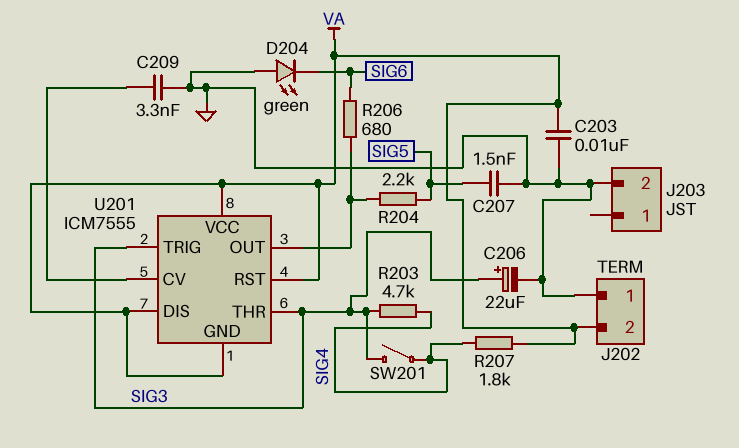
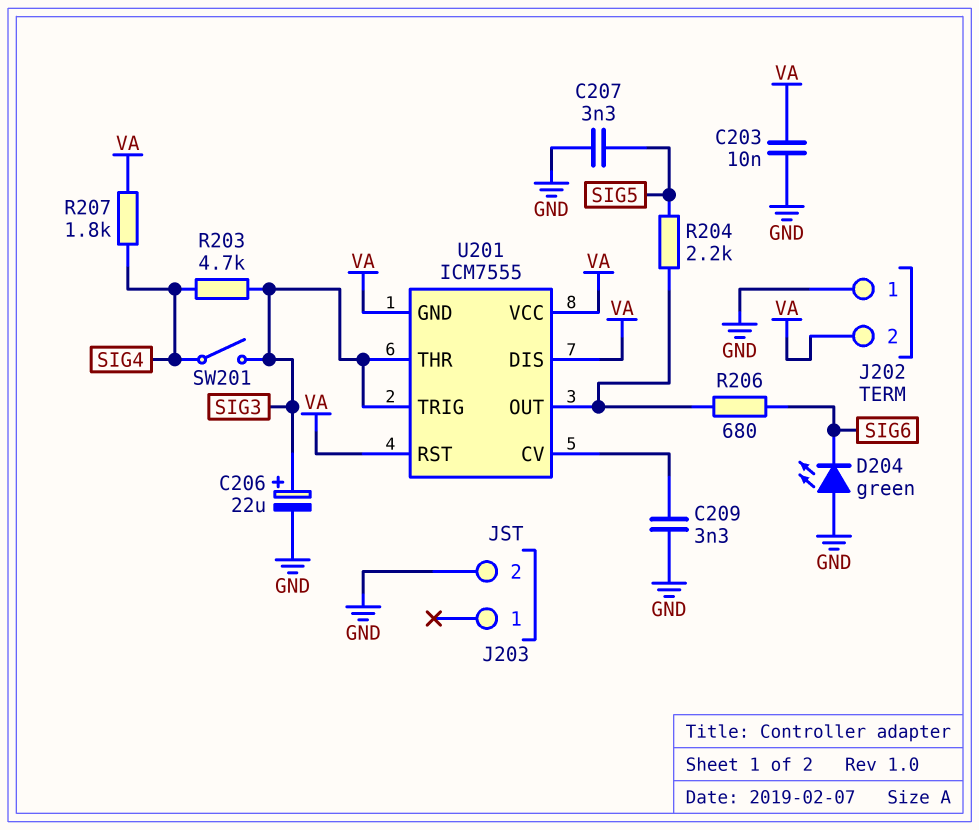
C207: 1.5nF (GND, SIG5) -> 3.3nF (GND, SIG5)

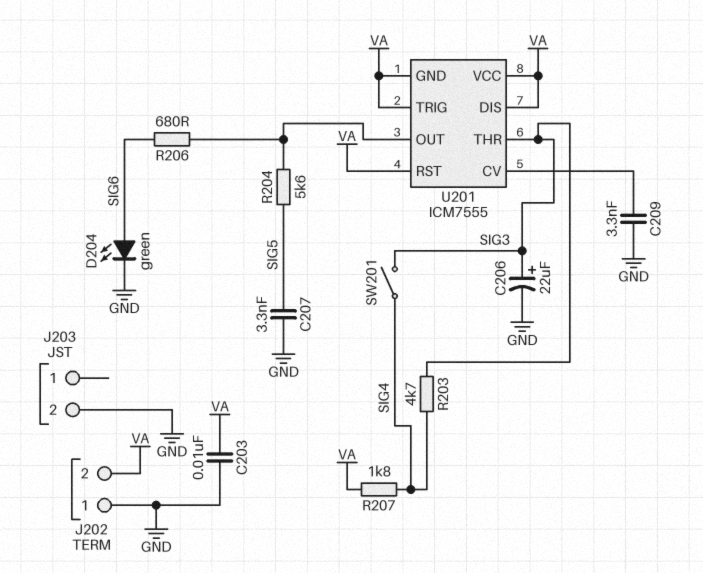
D204: LED green (A GND, K SIG6) -> LED green (A SIG6, K GND)
R204: 2.2k (SIG5, U201/OUT) -> 5.6k (SIG5, U201/OUT)
U201 pin TRIG: SIG3 -> VA

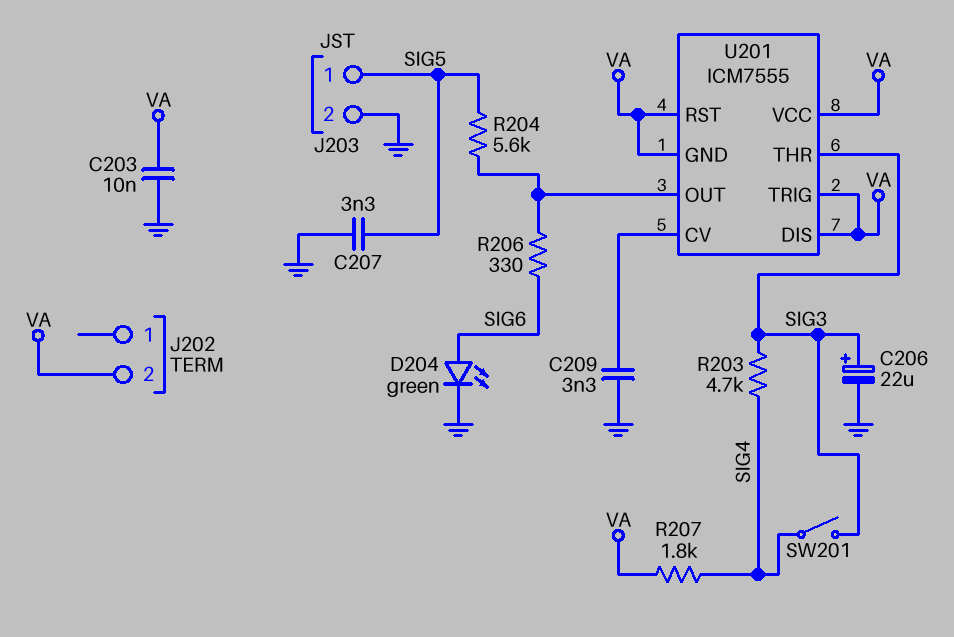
J202 pin 1: GND -> none
J203 pin 1: none -> SIG5
R206: 680 (SIG6, U201/OUT) -> 330 (SIG6, U201/OUT)

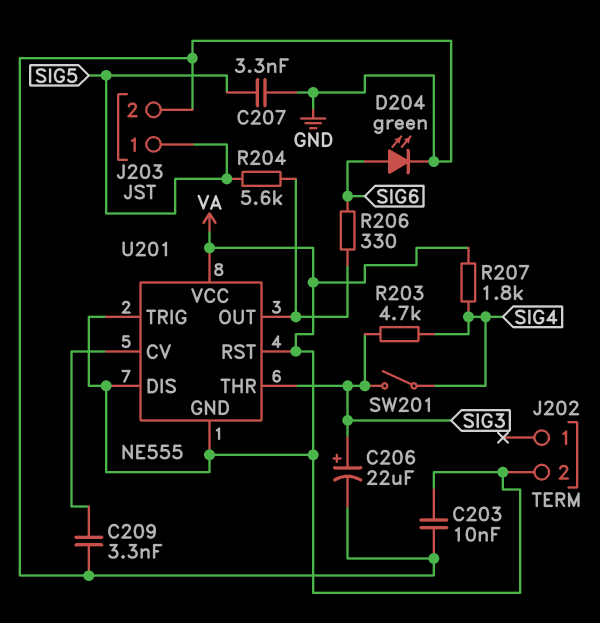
U201: ICM7555 -> NE555

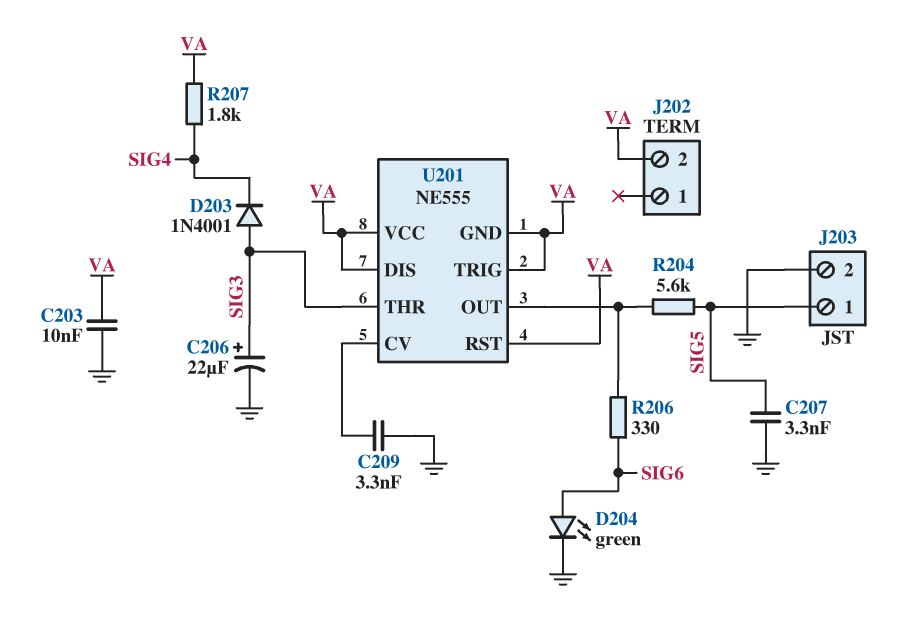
D203: none -> diode 1N4001 (A SIG3, K SIG4)
R203: 4.7k (SIG3, SIG4) -> none
SW201: switch (SIG3, SIG4) -> none

